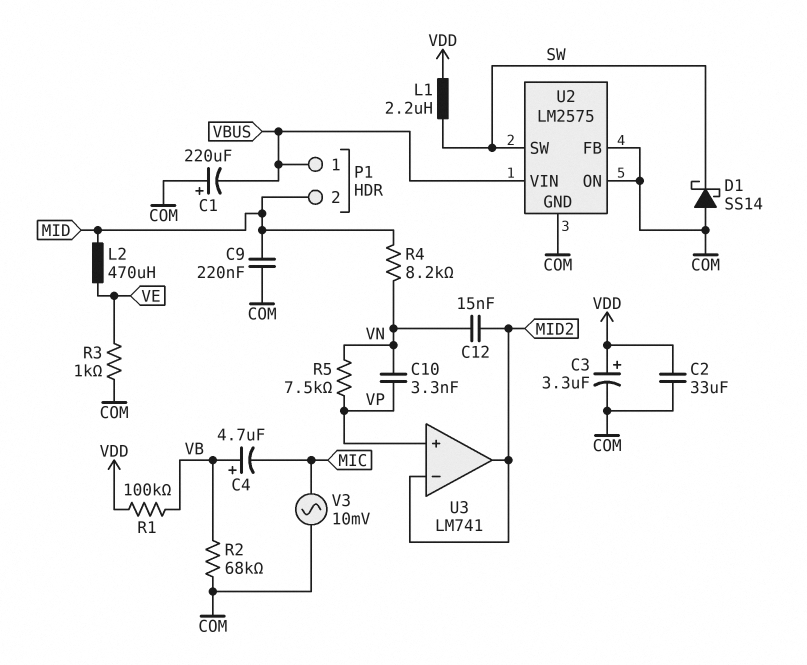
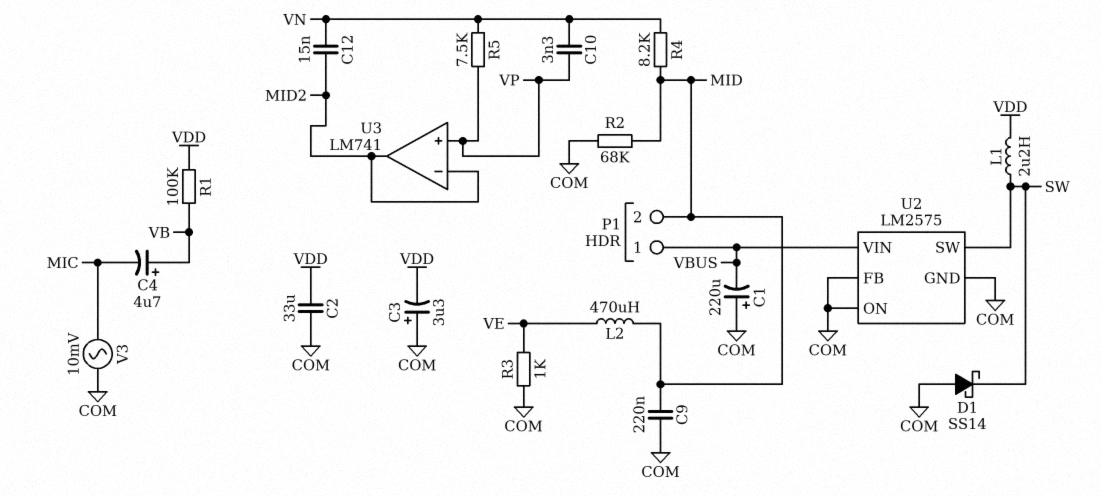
C3: 3.3uF (plus VDD, minus COM) -> 3.3uF (plus COM, minus VDD)
R2: 68k (COM, VB) -> 68k (COM, MID)

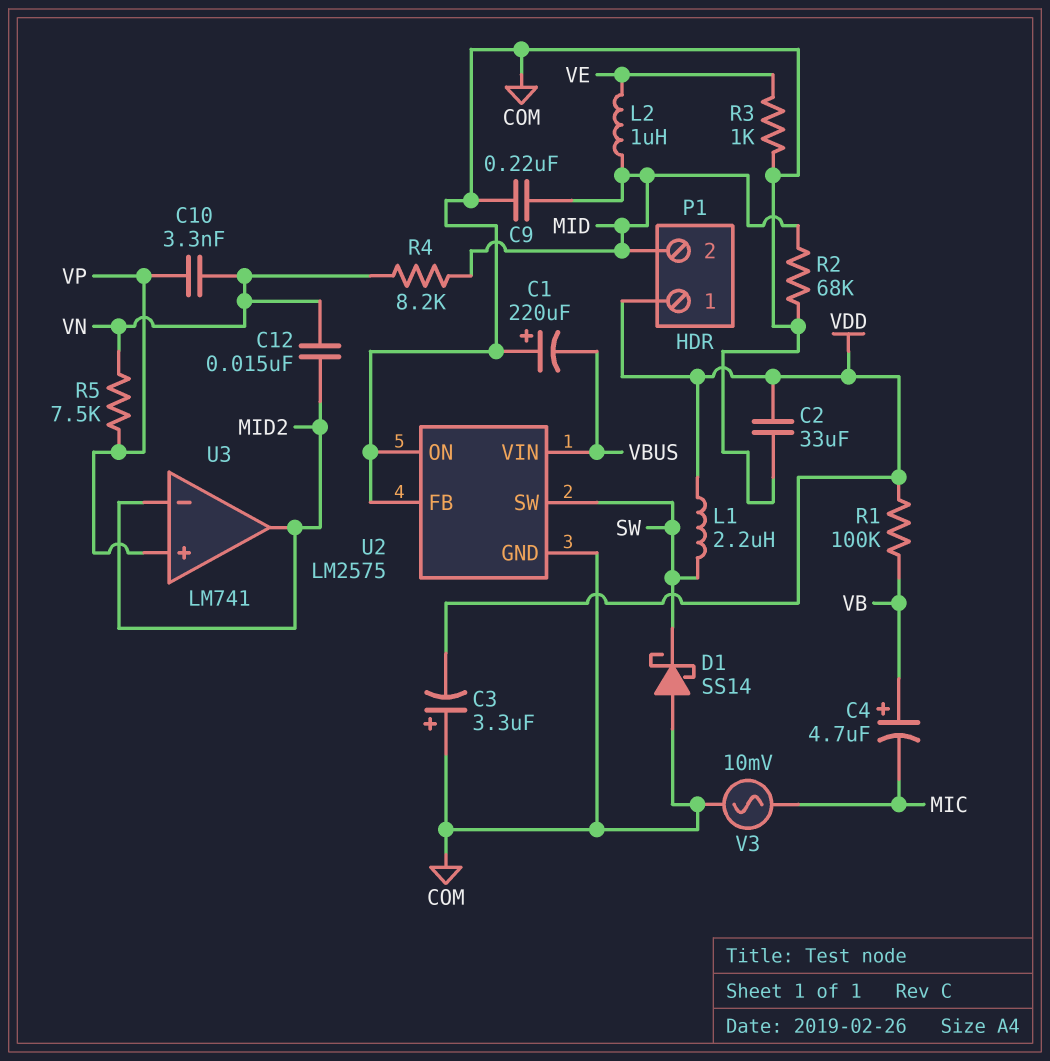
L2: 470uH (MID, VE) -> 1uH (MID, VE)
P1 pin 1: VBUS -> VDD

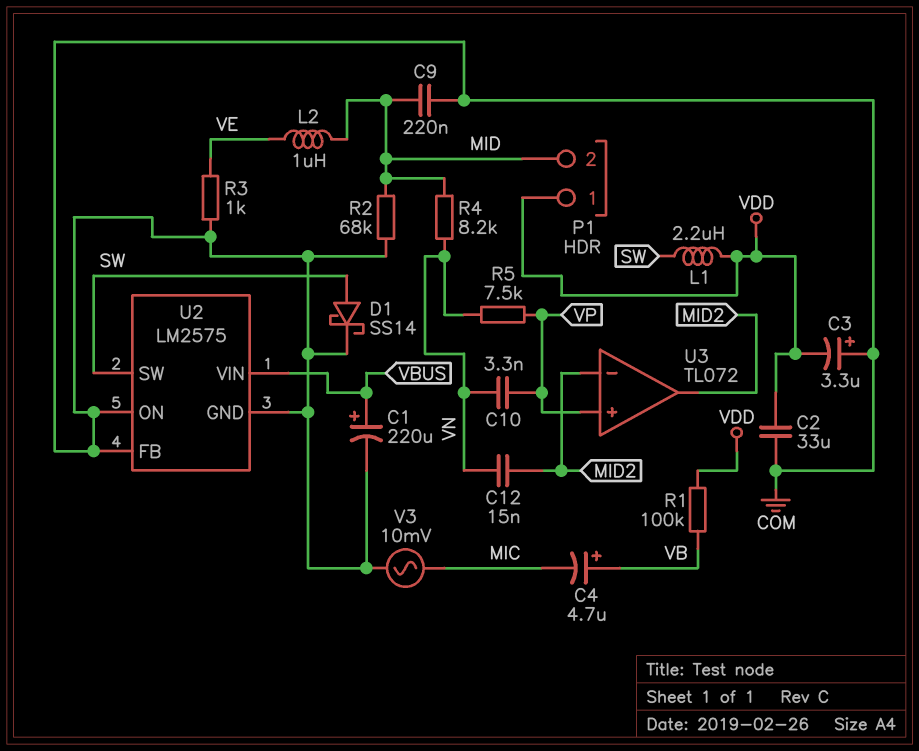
C1: 220uF (plus COM, minus VBUS) -> 220uF (plus VBUS, minus COM)
D1: schottky SS14 (A COM, K SW) -> schottky SS14 (A SW, K COM)
U3: LM741 -> TL072

